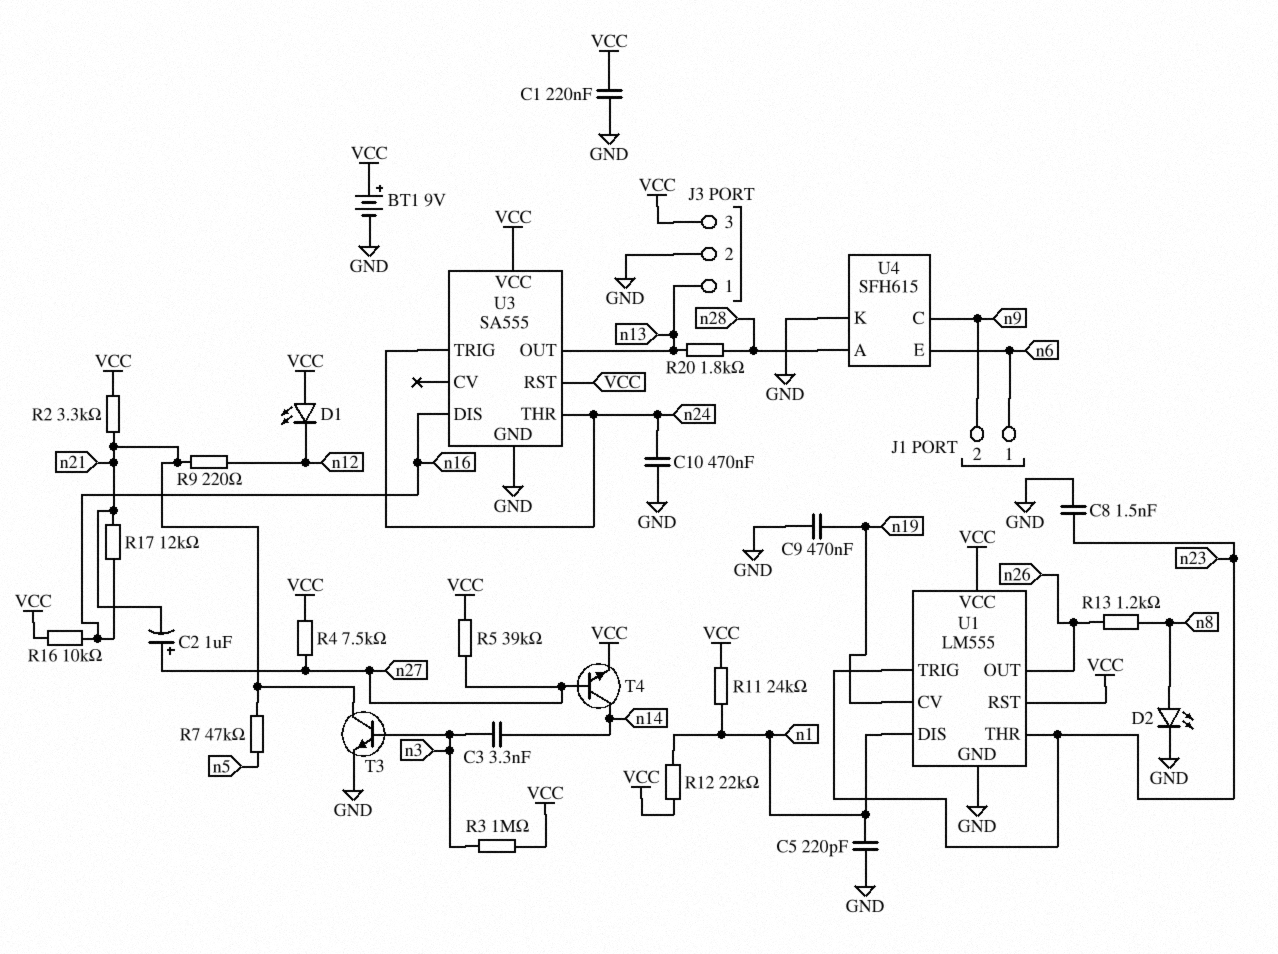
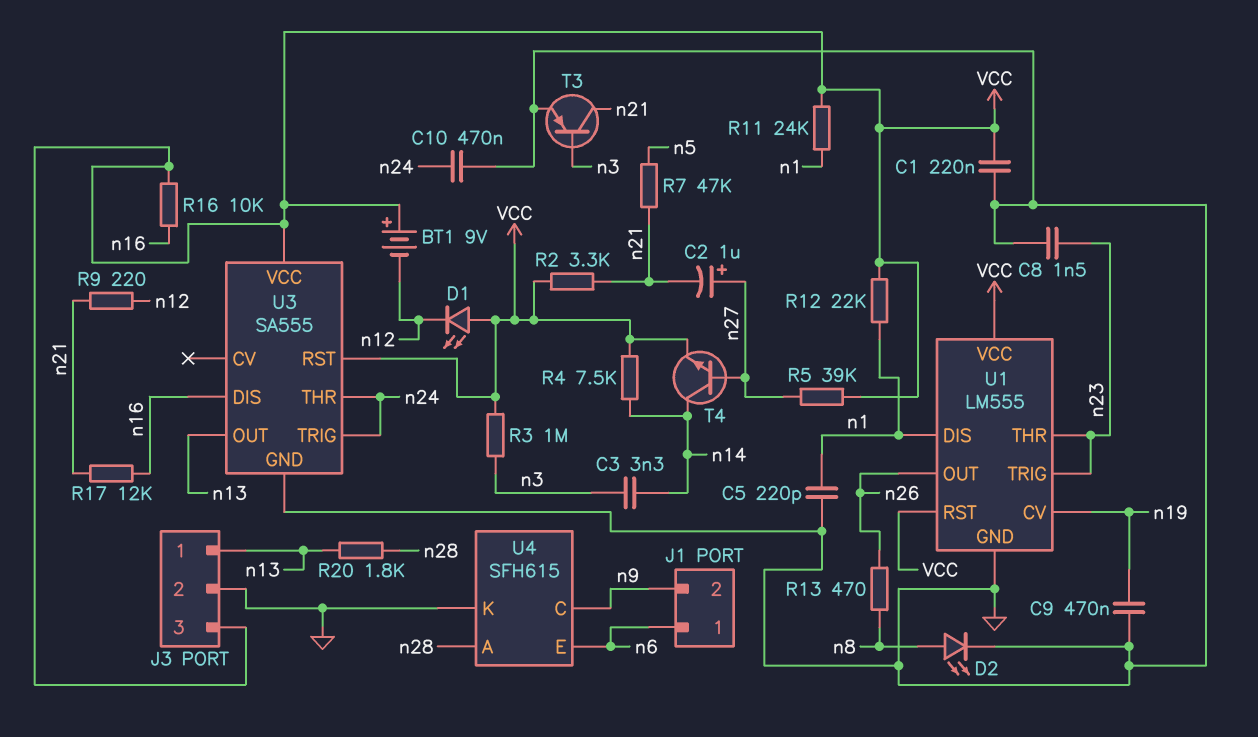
BT1: 9V (plus VCC, minus GND) -> 9V (plus VCC, minus n12)
R4: 7.5k (VCC, n27) -> 7.5k (VCC, n14)
R13: 1.2k (n8, n26) -> 470 (n8, n26)
T3: NPN (B n3, C n21, E GND) -> PNP (B n3, C n21, E GND)

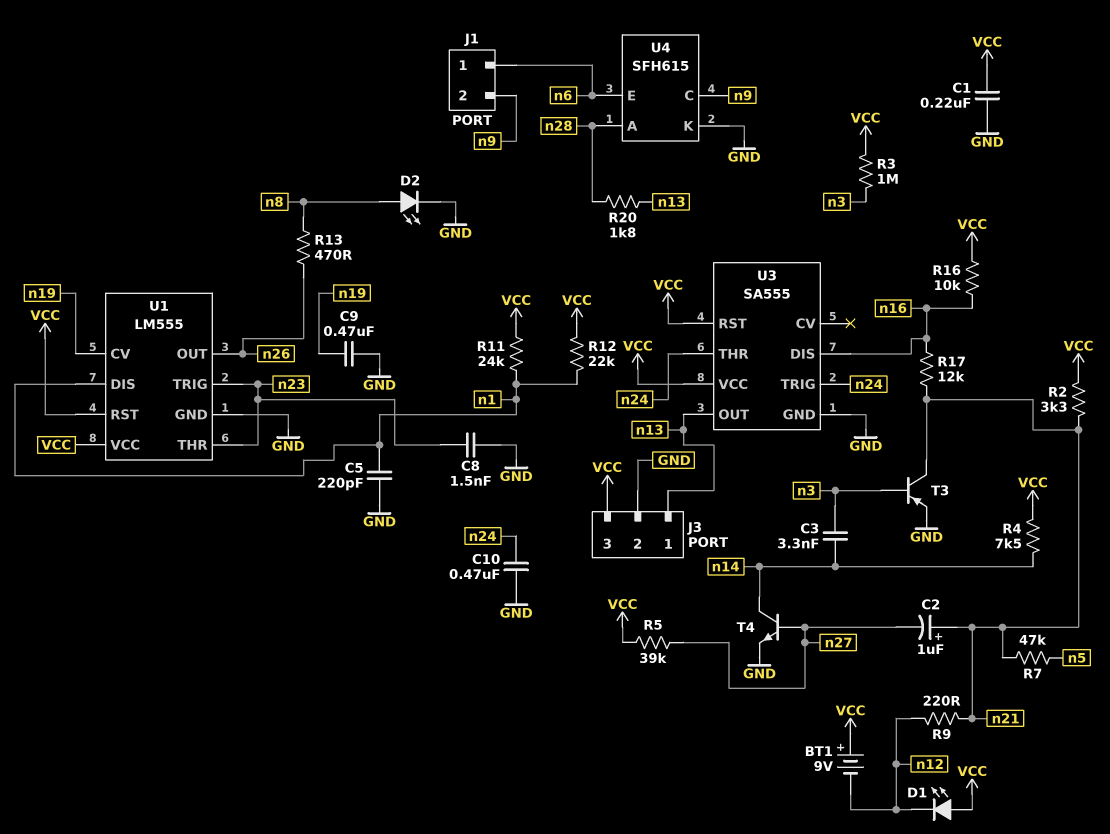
C2: 1uF (plus n27, minus n21) -> 1uF (plus n21, minus n27)
T4: NPN (B n27, C n14, E VCC) -> NPN (B n27, C n14, E GND)

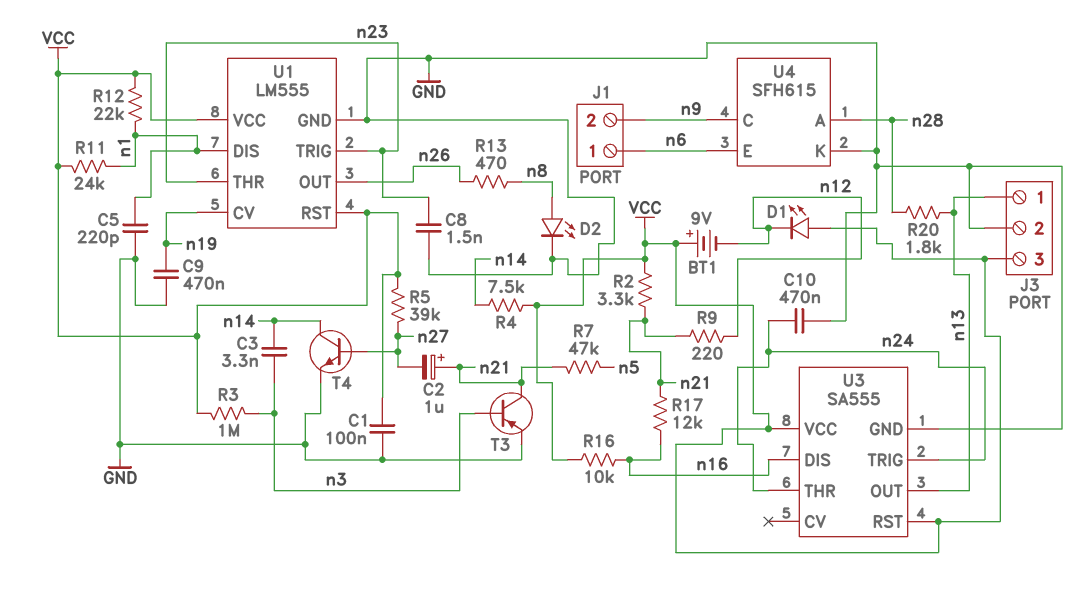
C1: 220nF (GND, VCC) -> 100nF (GND, VCC)

